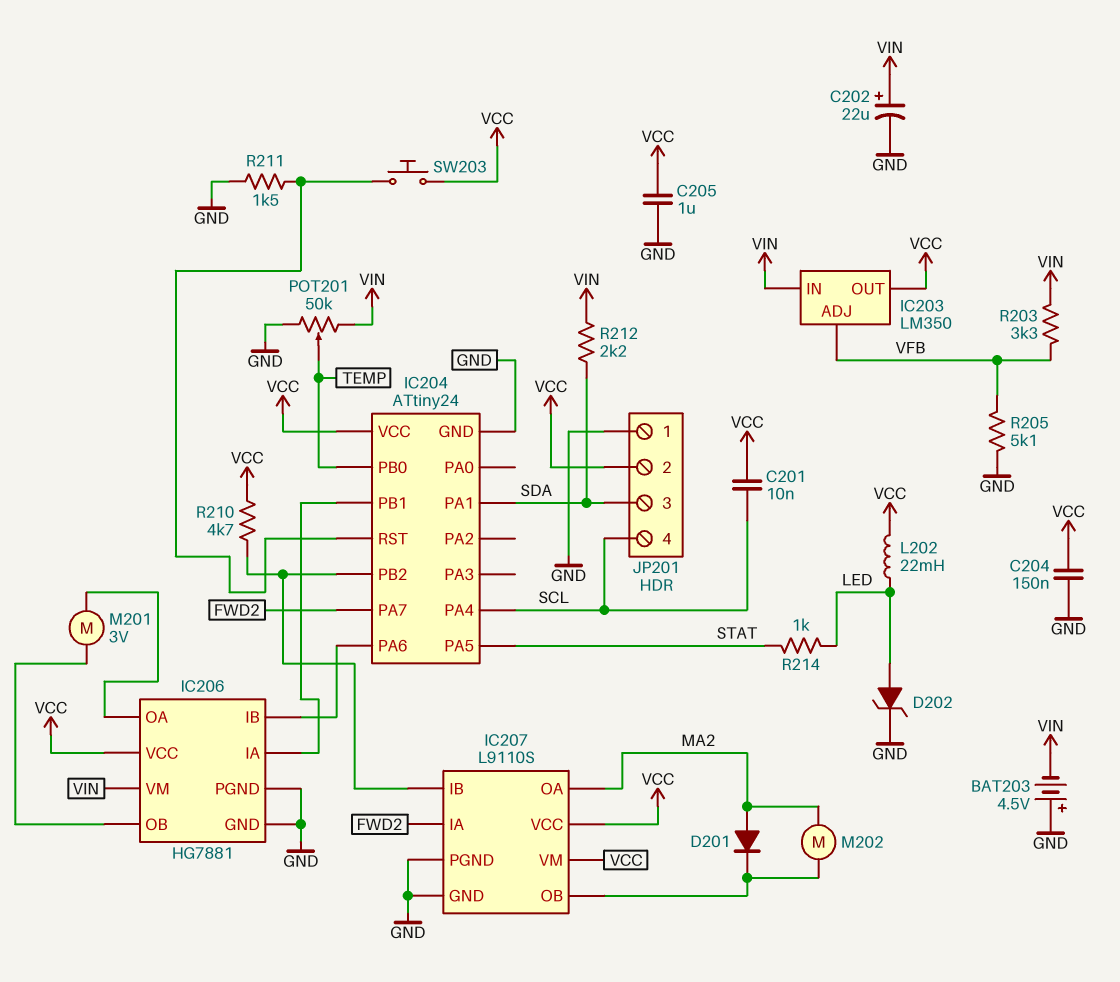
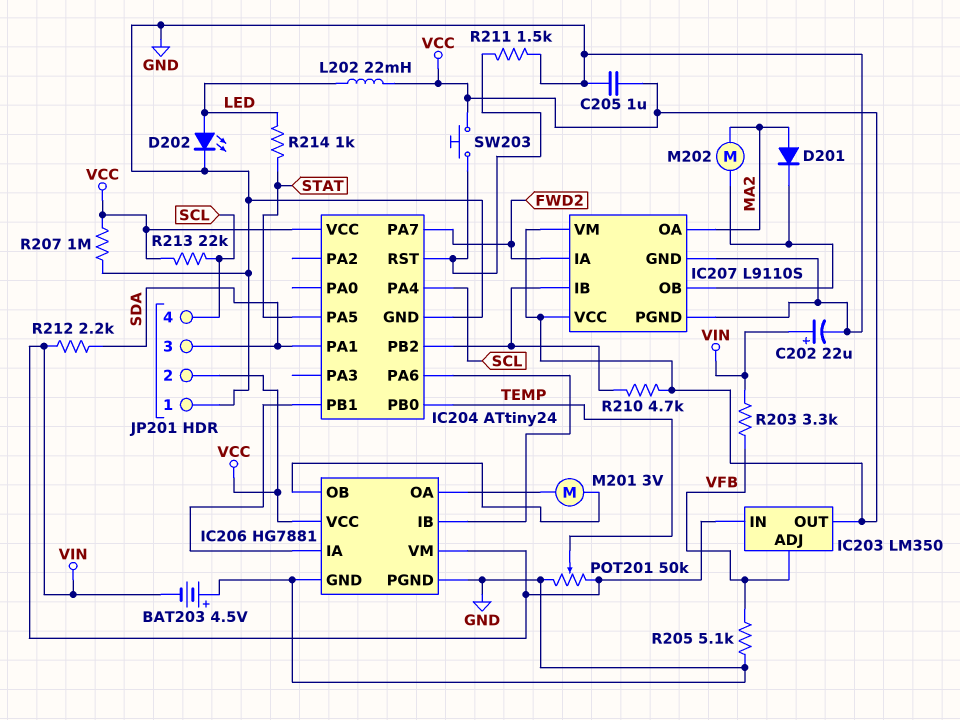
C201: 10nF (SCL, VCC) -> none
C204: 150nF (GND, VCC) -> none
D202: zener (A LED, K GND) -> LED (A LED, K GND)
R207: none -> 1M (GND, VCC)
R213: none -> 22k (SCL, VCC)

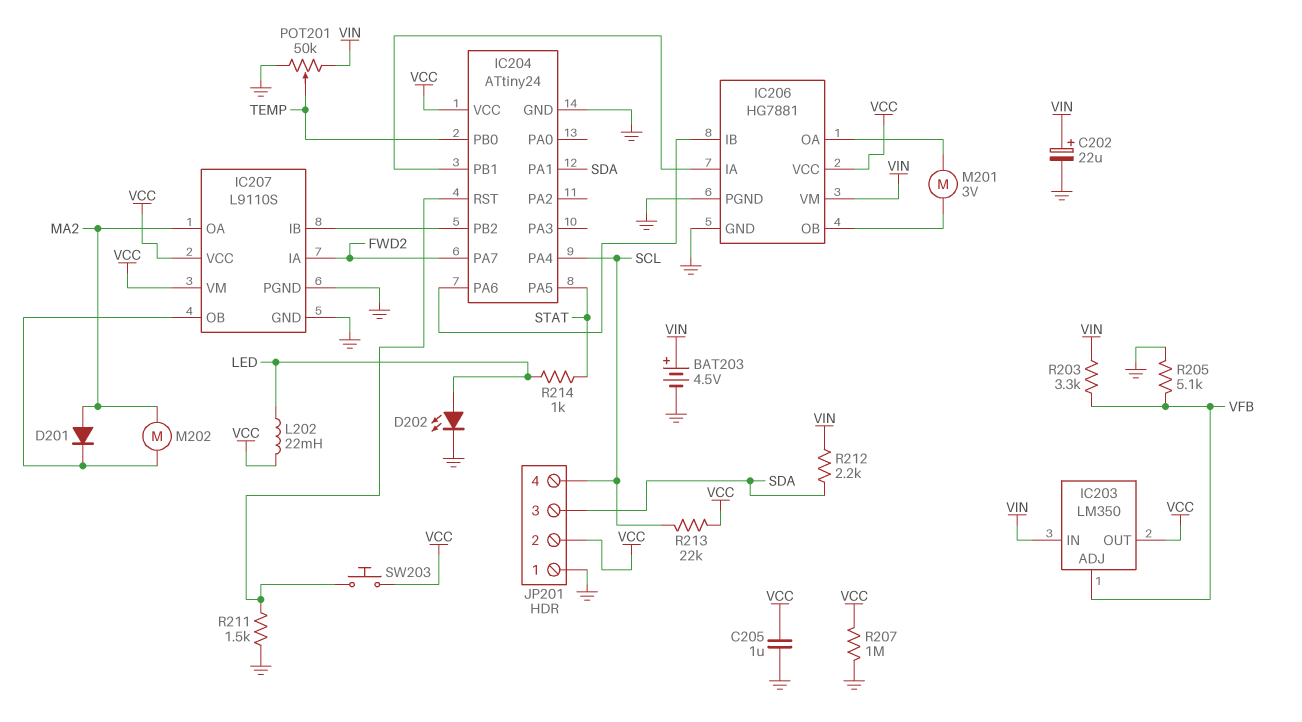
BAT203: 4.5V (plus GND, minus VIN) -> 4.5V (plus VIN, minus GND)
R210: 4.7k (IC204/PB2, VCC) -> none

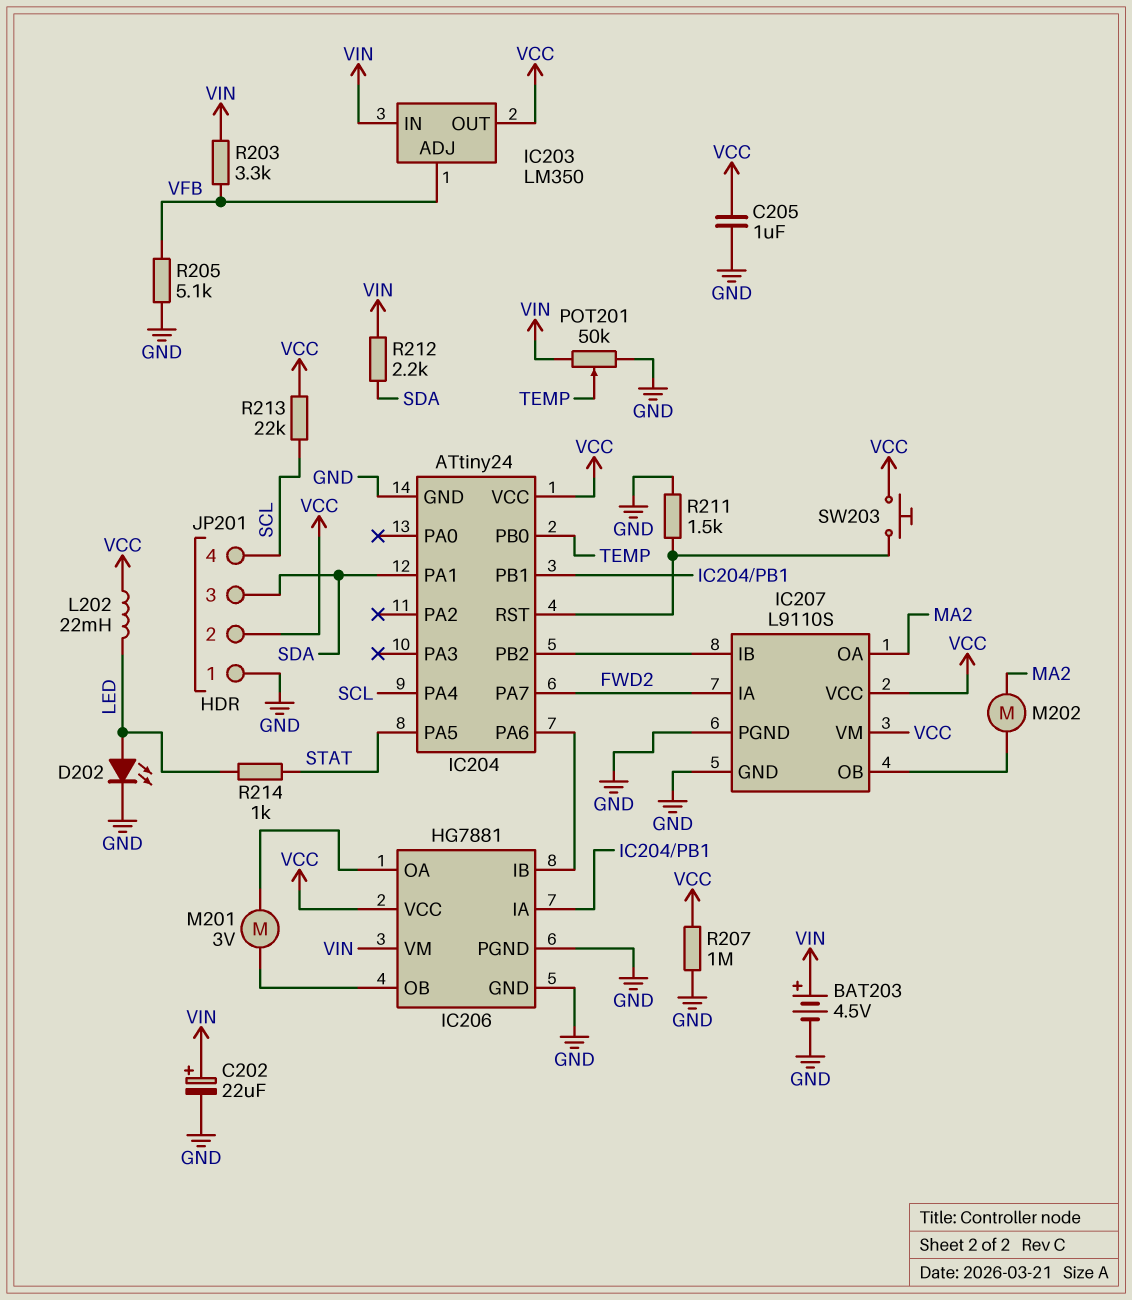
D201: diode (A MA2, K IC207/OB) -> none

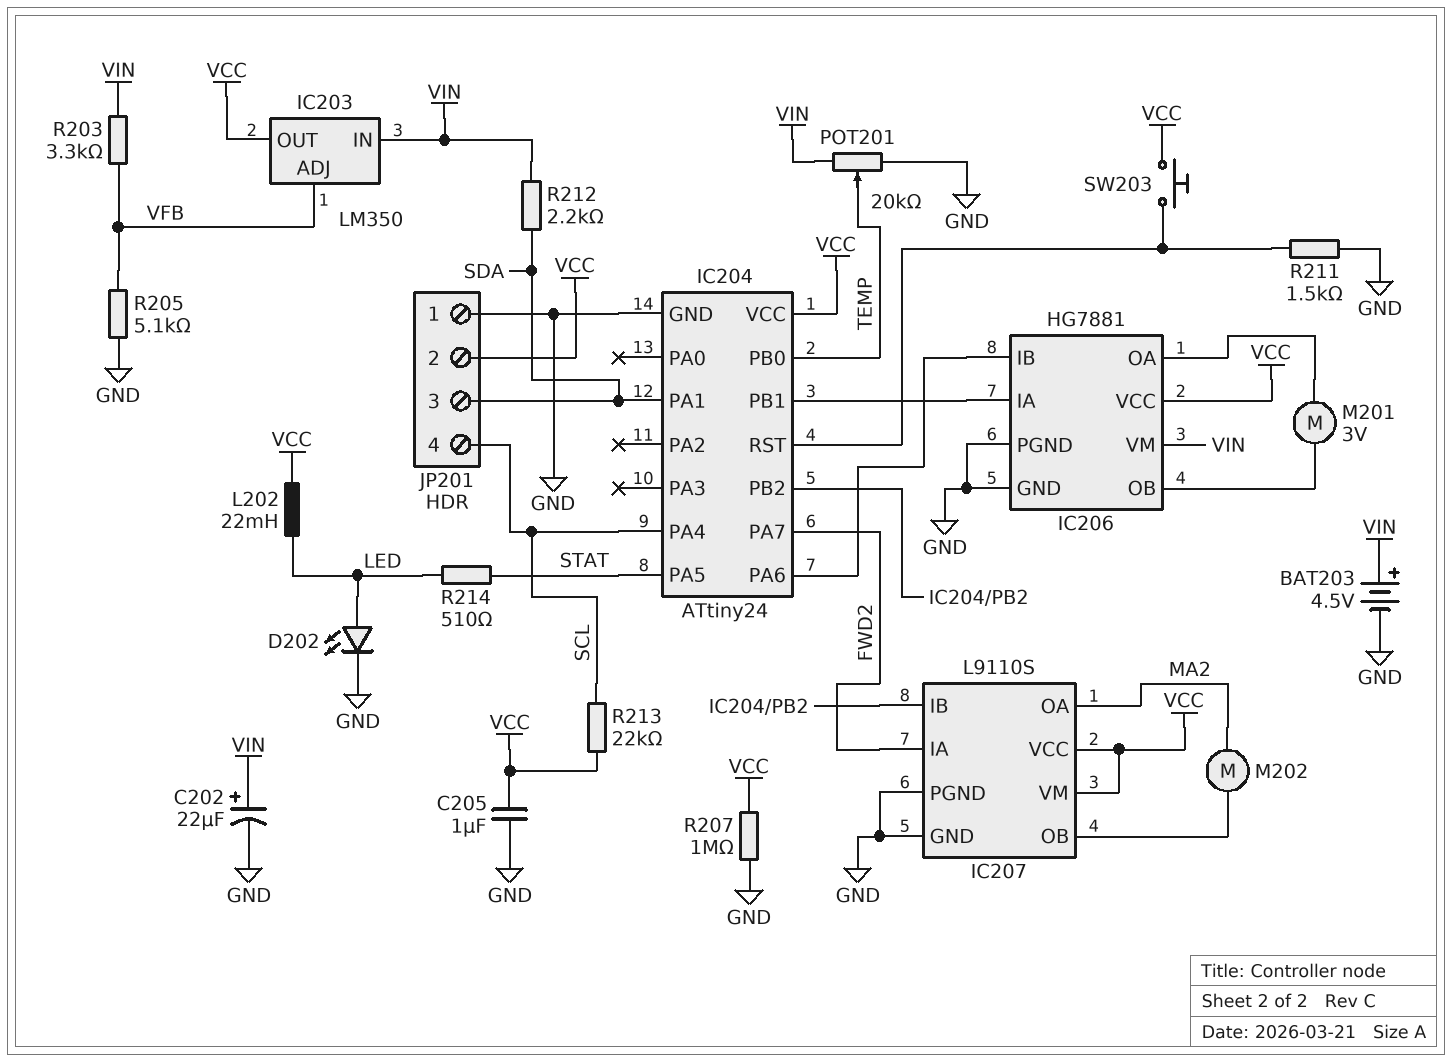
POT201: 50k (GND, VIN, wiper TEMP) -> 20k (GND, VIN, wiper TEMP)
R214: 1k (LED, STAT) -> 510 (LED, STAT)

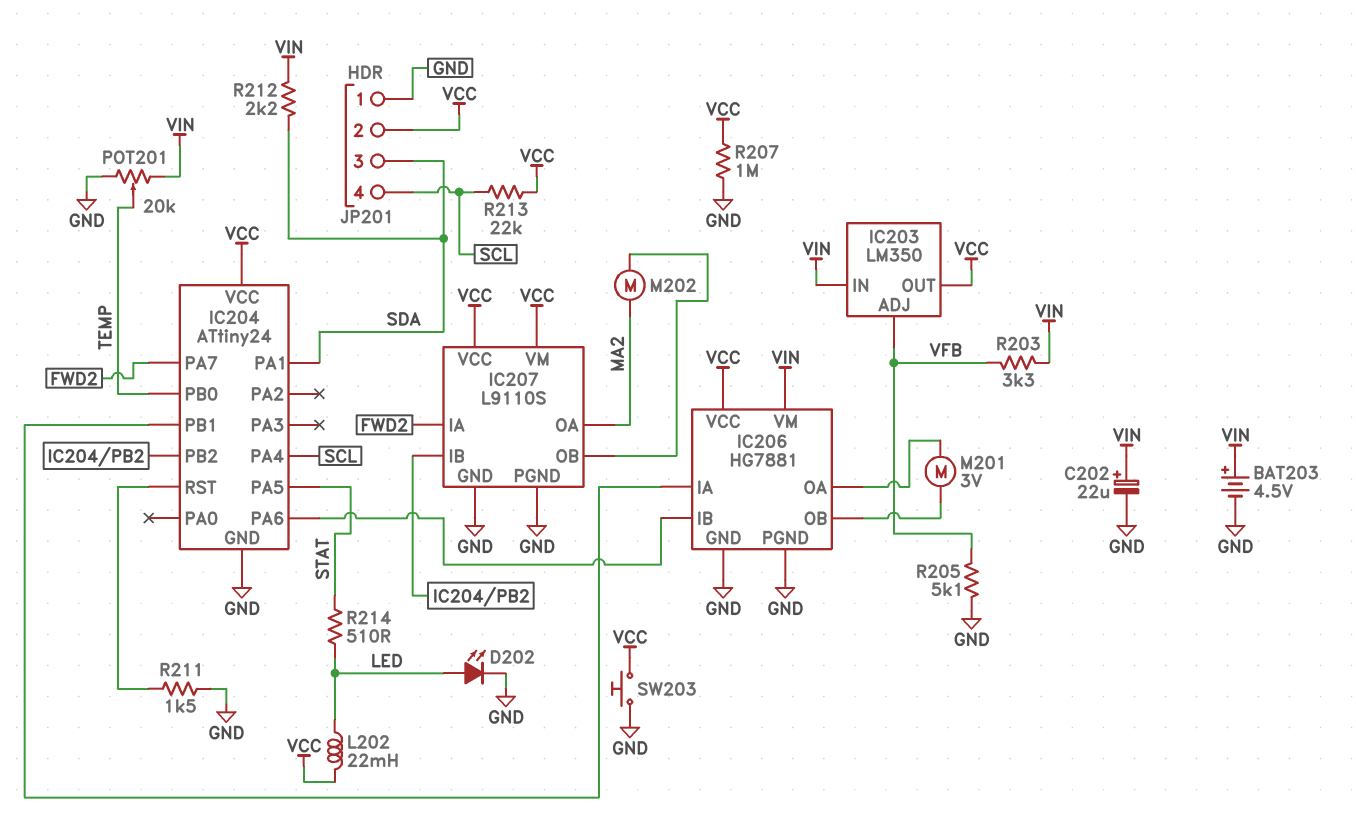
C205: 1uF (GND, VCC) -> none
SW203: button (IC204/RST, VCC) -> button (GND, VCC)

